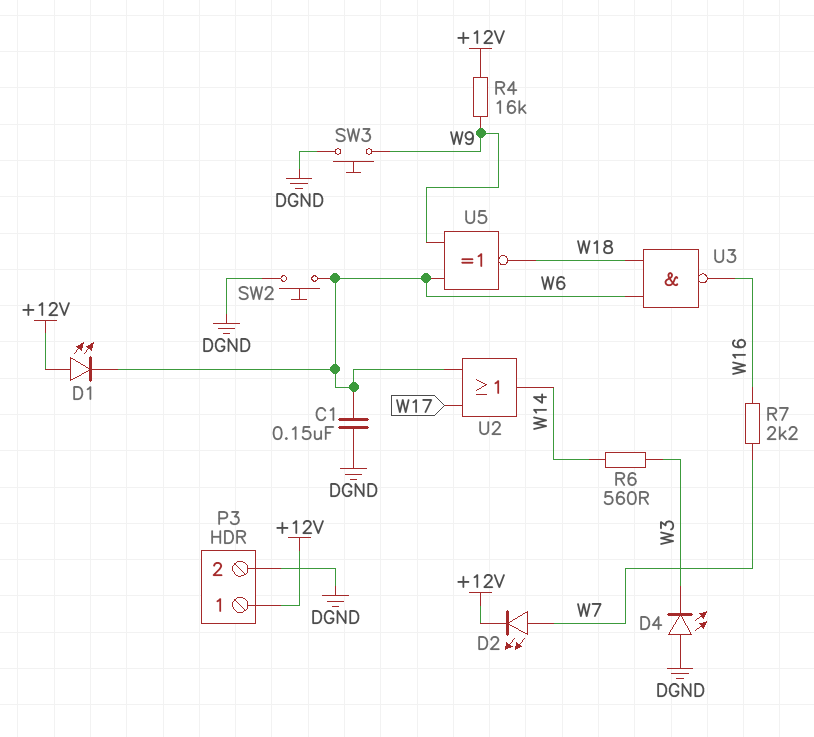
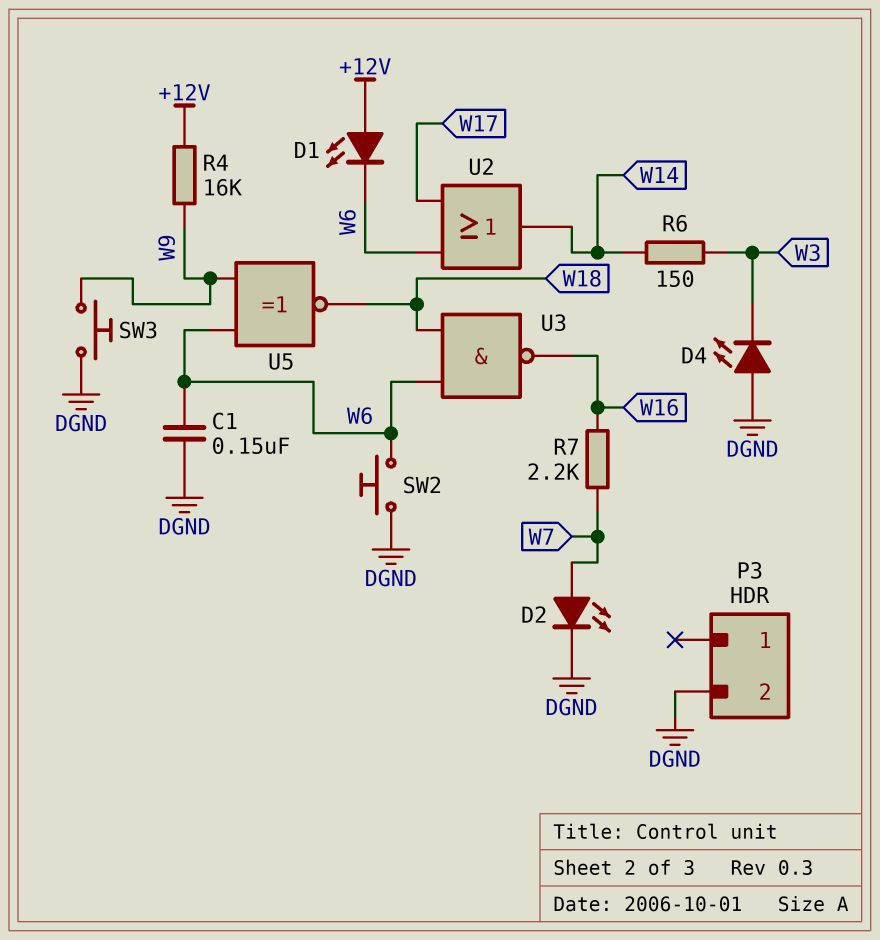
D2: LED (A W7, K +12V) -> LED (A W7, K DGND)
P3 pin 1: +12V -> none
R6: 560 (W3, W14) -> 150 (W3, W14)

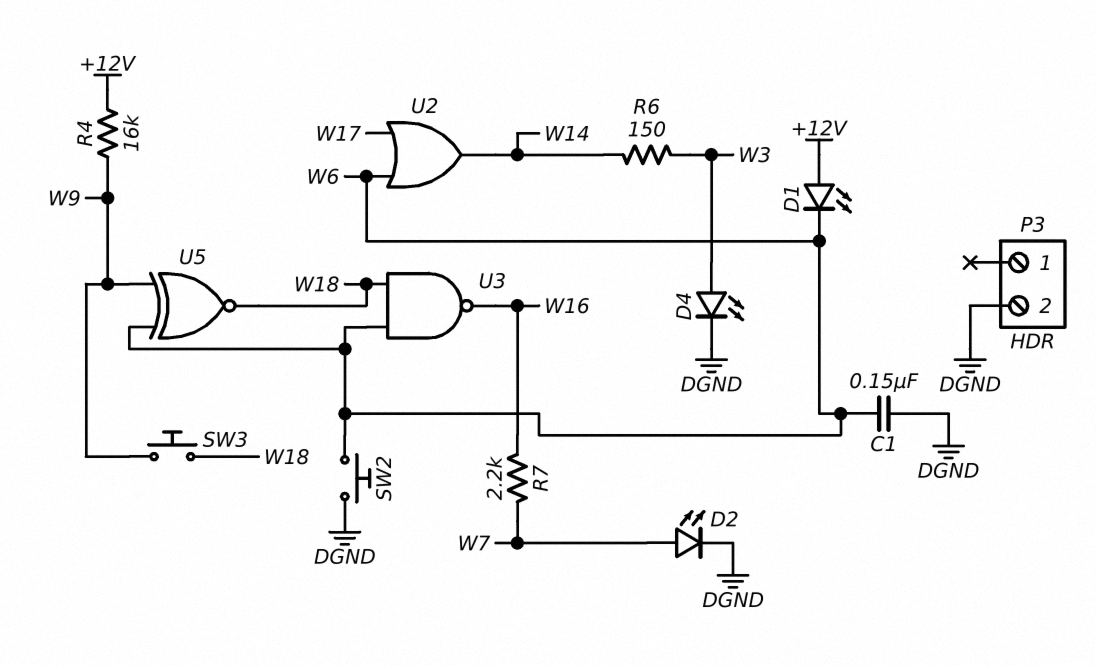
D4: LED (A DGND, K W3) -> LED (A W3, K DGND)
SW3: button (DGND, W9) -> button (W9, W18)

